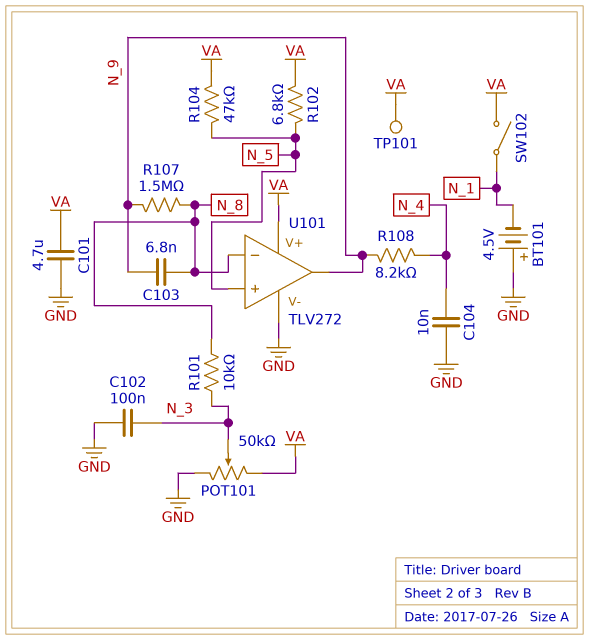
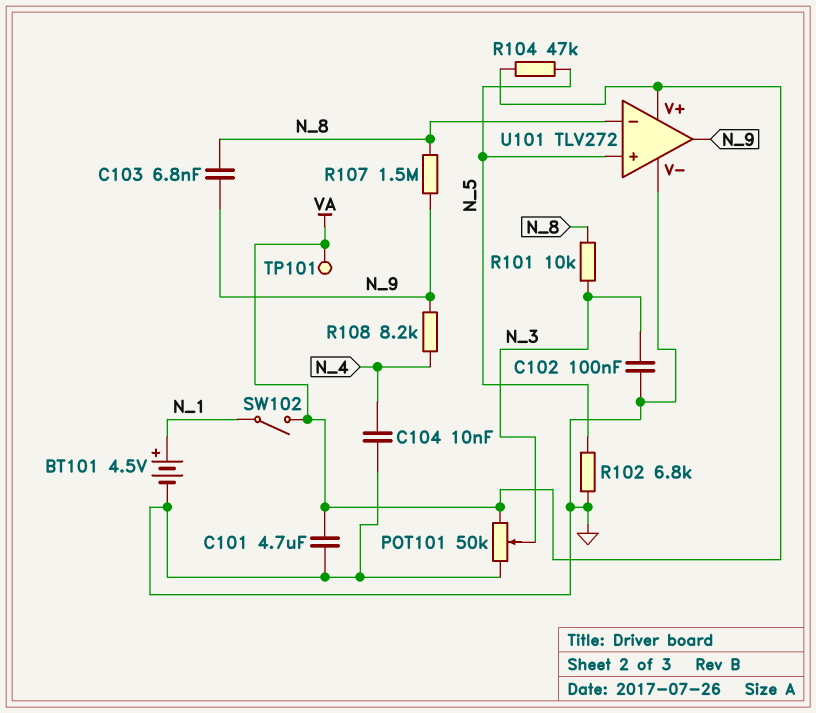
BT101: 4.5V (plus GND, minus N_1) -> 4.5V (plus N_1, minus GND)
R102: 6.8k (N_5, VA) -> 6.8k (GND, N_5)

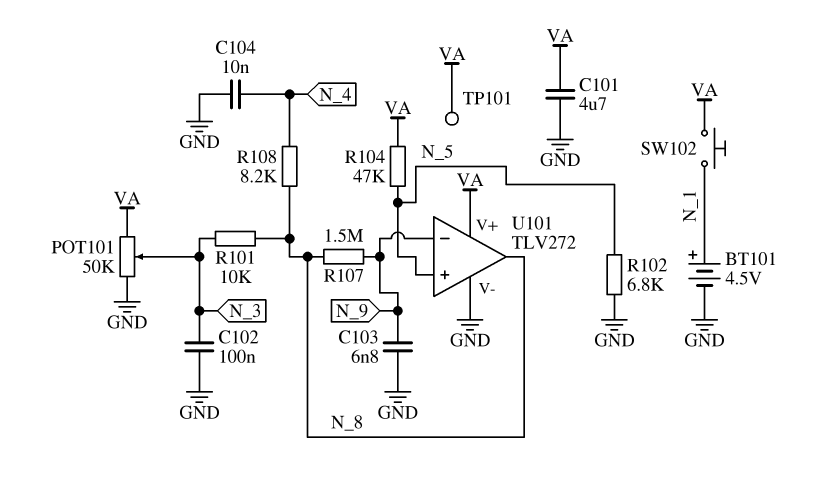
C103: 6.8nF (N_8, N_9) -> 6.8nF (GND, N_9)
R108: 8.2k (N_4, N_9) -> 8.2k (N_4, N_8)
SW102: switch (N_1, VA) -> button (N_1, VA)
U101 pin in-: N_8 -> N_9
U101 pin out: N_9 -> N_8

